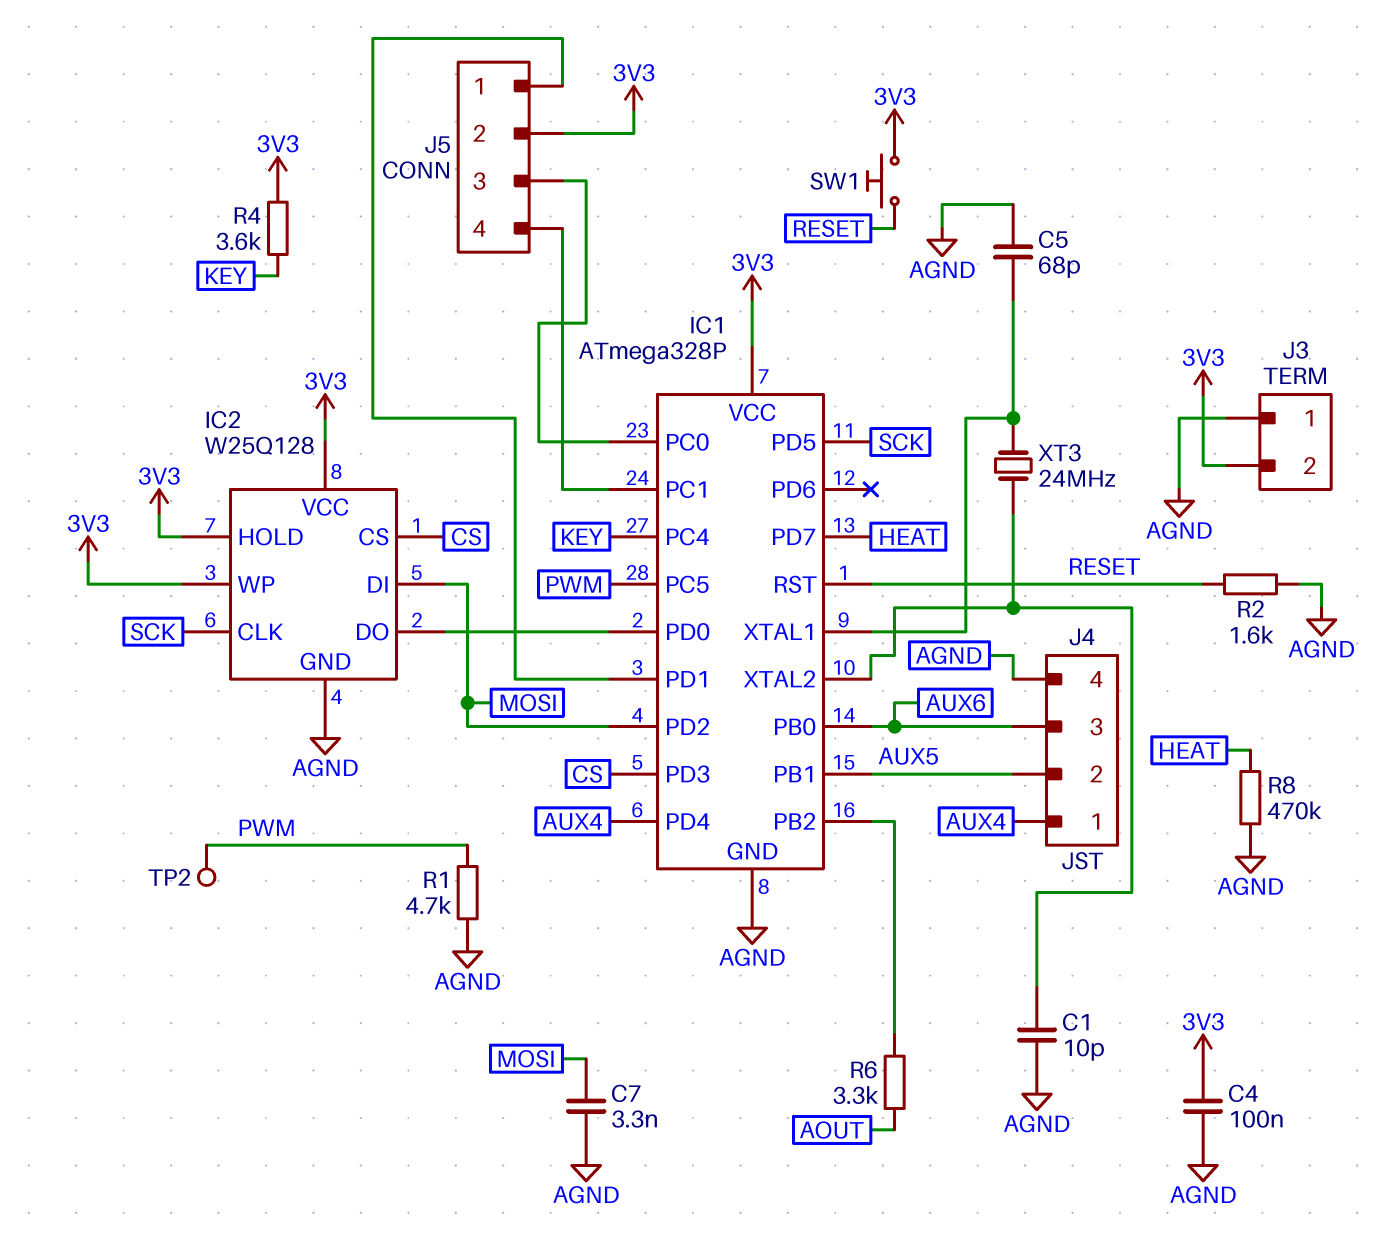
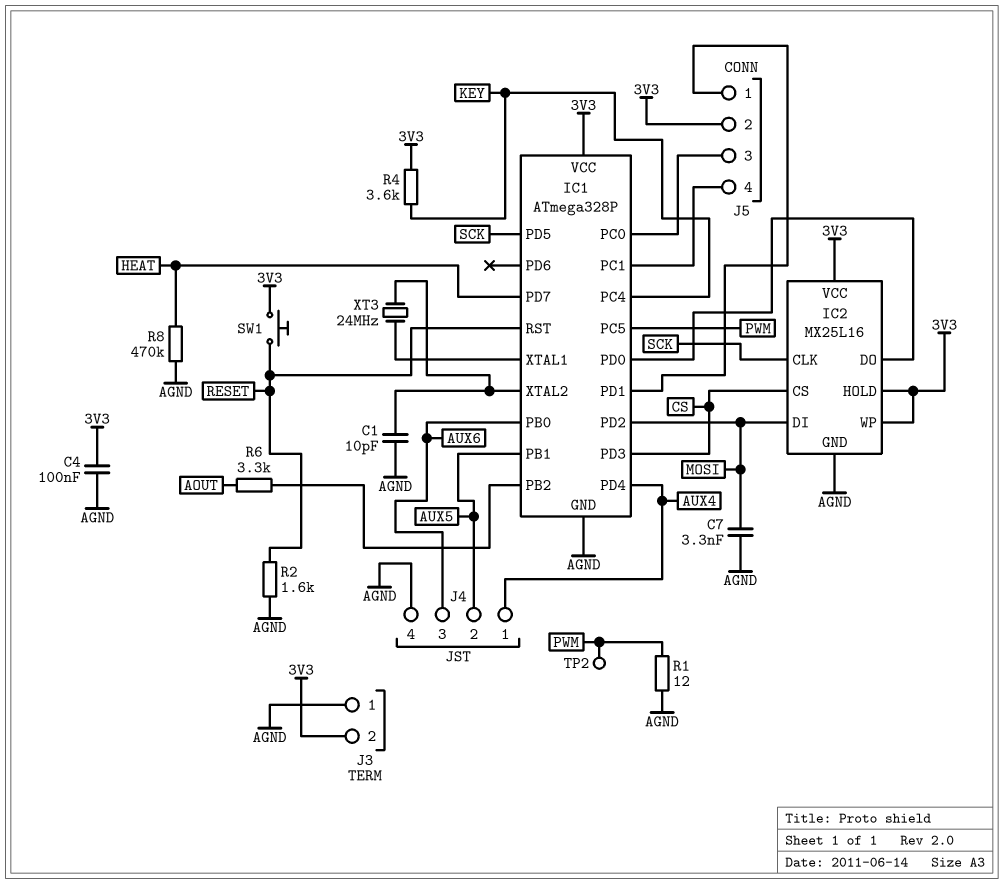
C5: 68pF (AGND, IC1/XTAL1) -> none
IC2: W25Q128 -> MX25L16
R1: 4.7k (AGND, PWM) -> 12 (AGND, PWM)

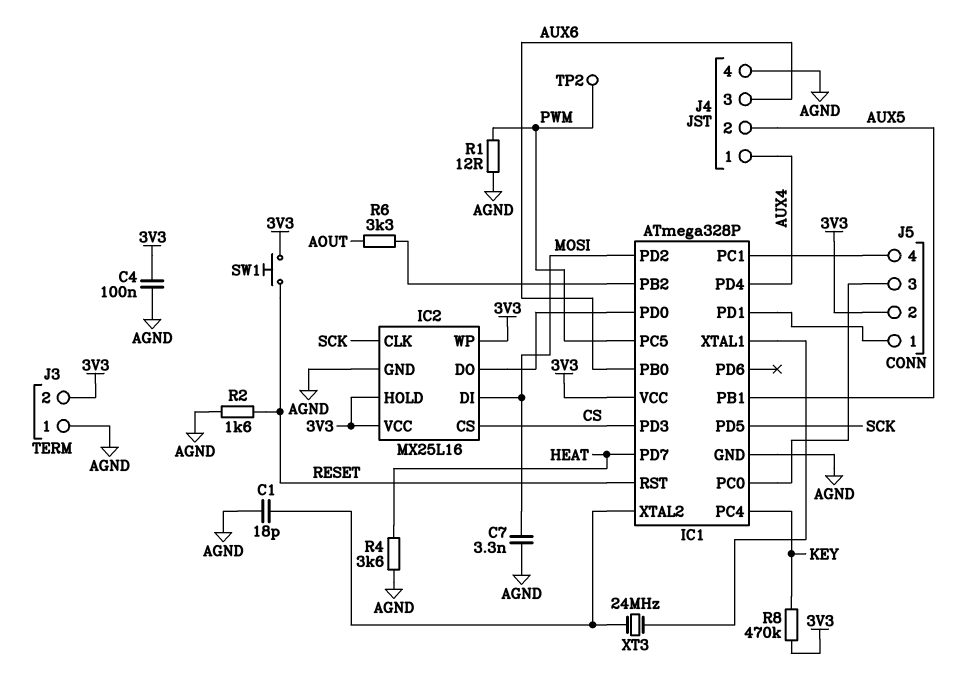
C1: 10pF (AGND, IC1/XTAL2) -> 18pF (AGND, IC1/XTAL2)
R4: 3.6k (3V3, KEY) -> 3.6k (AGND, HEAT)
R8: 470k (AGND, HEAT) -> 470k (3V3, KEY)

